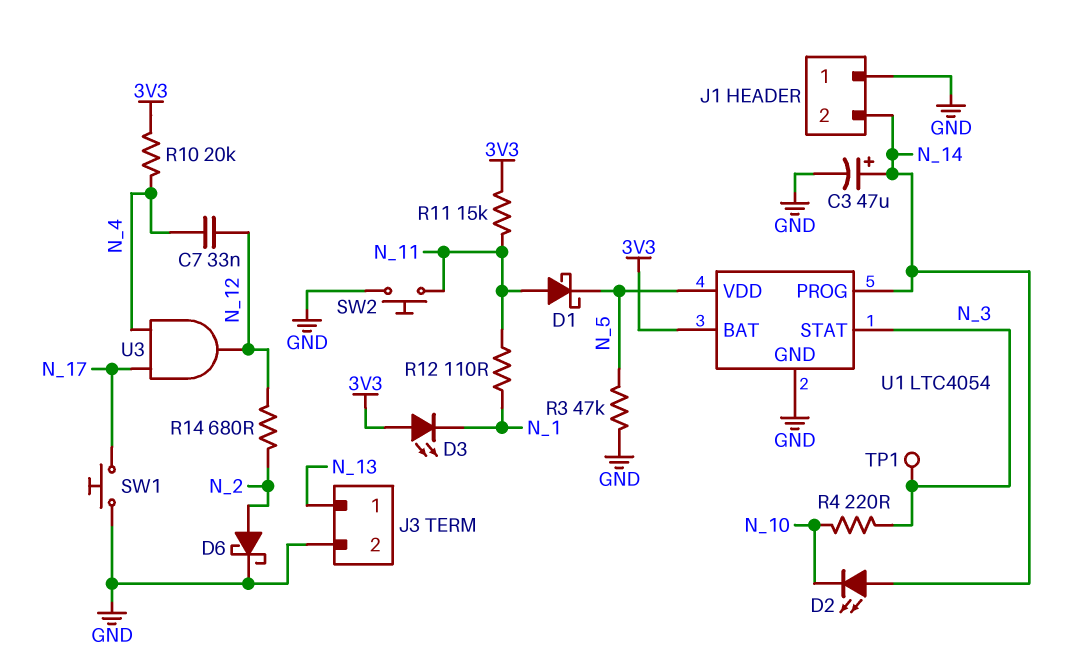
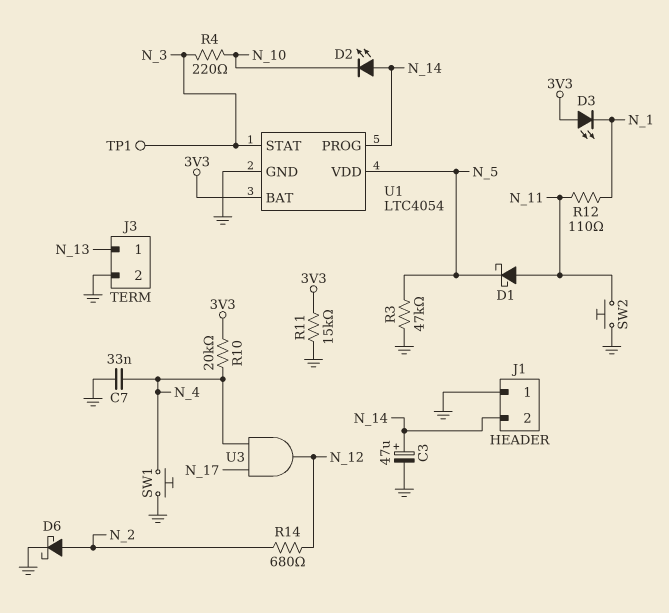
C7: 33nF (N_4, N_12) -> 33nF (GND, N_4)
R11: 15k (3V3, N_11) -> 15k (3V3, GND)
SW1: button (GND, N_17) -> button (GND, N_4)

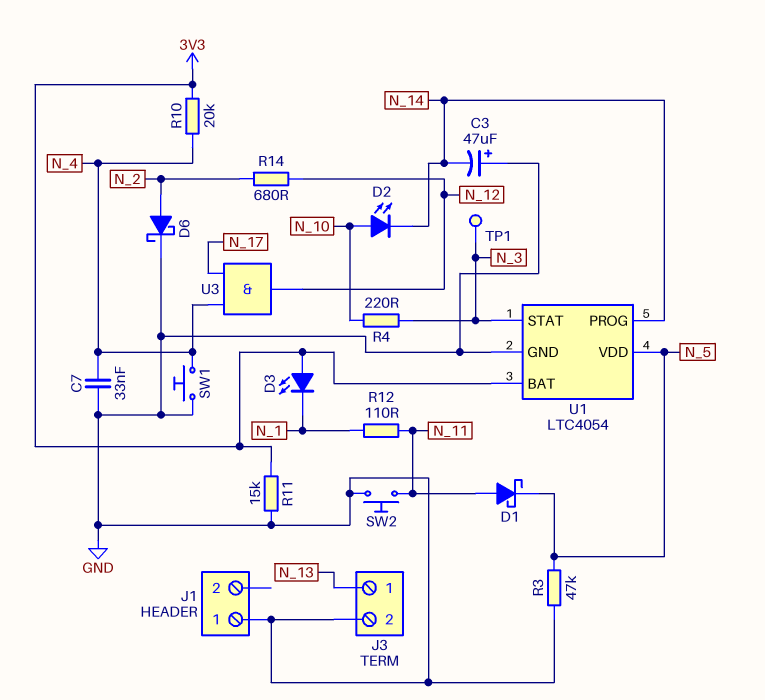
C3: 47uF (plus N_14, minus GND) -> 47uF (plus GND, minus N_14)
D2: LED (A N_14, K N_10) -> LED (A N_10, K N_14)
J1 pin 2: N_14 -> none

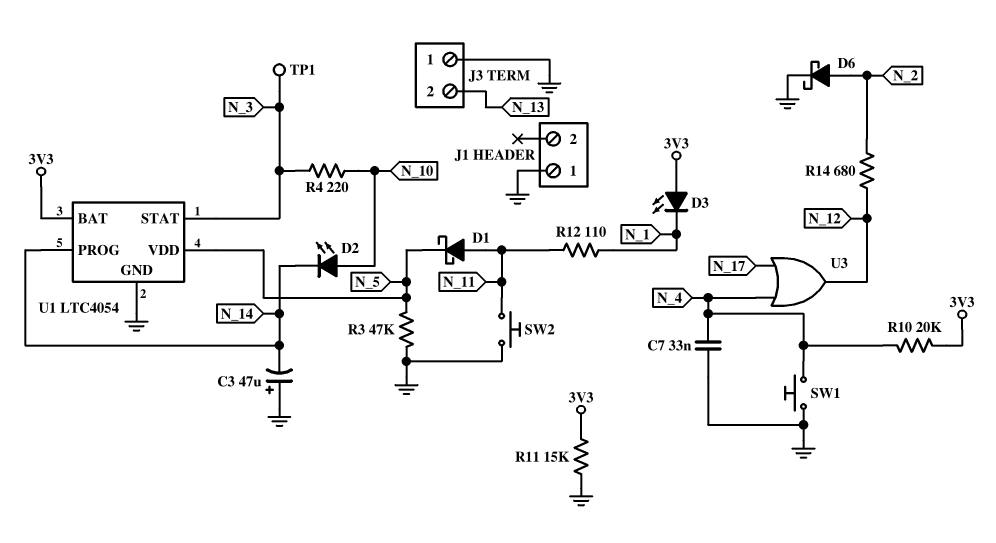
J3 pin 1: N_13 -> GND
J3 pin 2: GND -> N_13
U3: AND (in N_4, in N_17, out N_12) -> OR (in N_4, in N_17, out N_12)

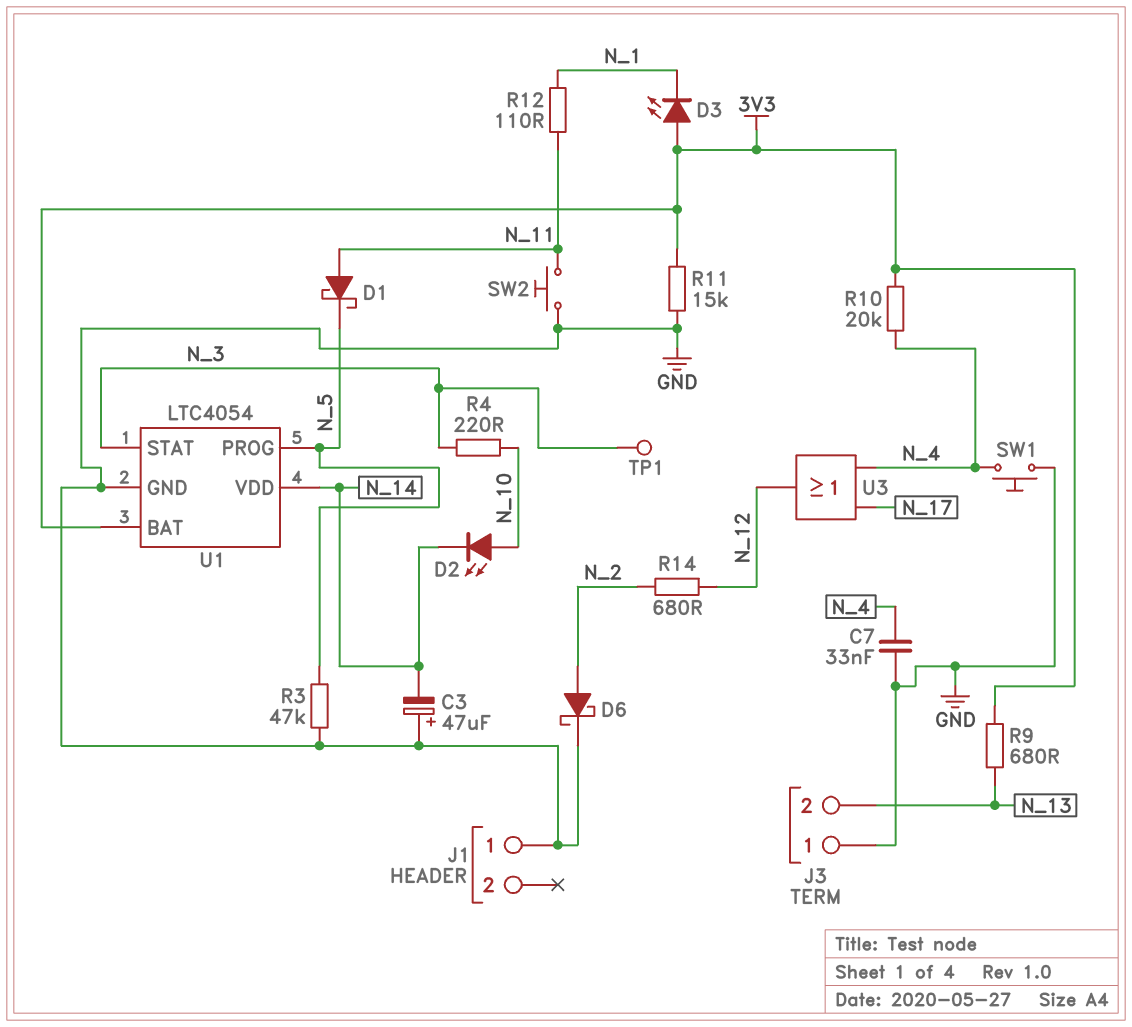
R9: none -> 680 (3V3, N_13)
U1 pin PROG: N_14 -> N_5
U1 pin VDD: N_5 -> N_14

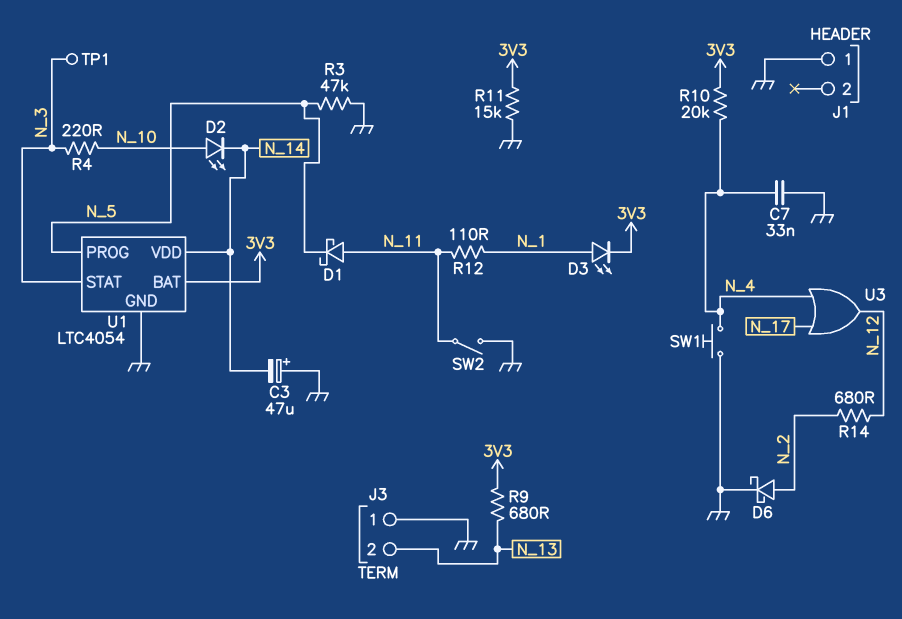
D3: LED (A 3V3, K N_1) -> LED (A N_1, K 3V3)
SW2: button (GND, N_11) -> switch (GND, N_11)

